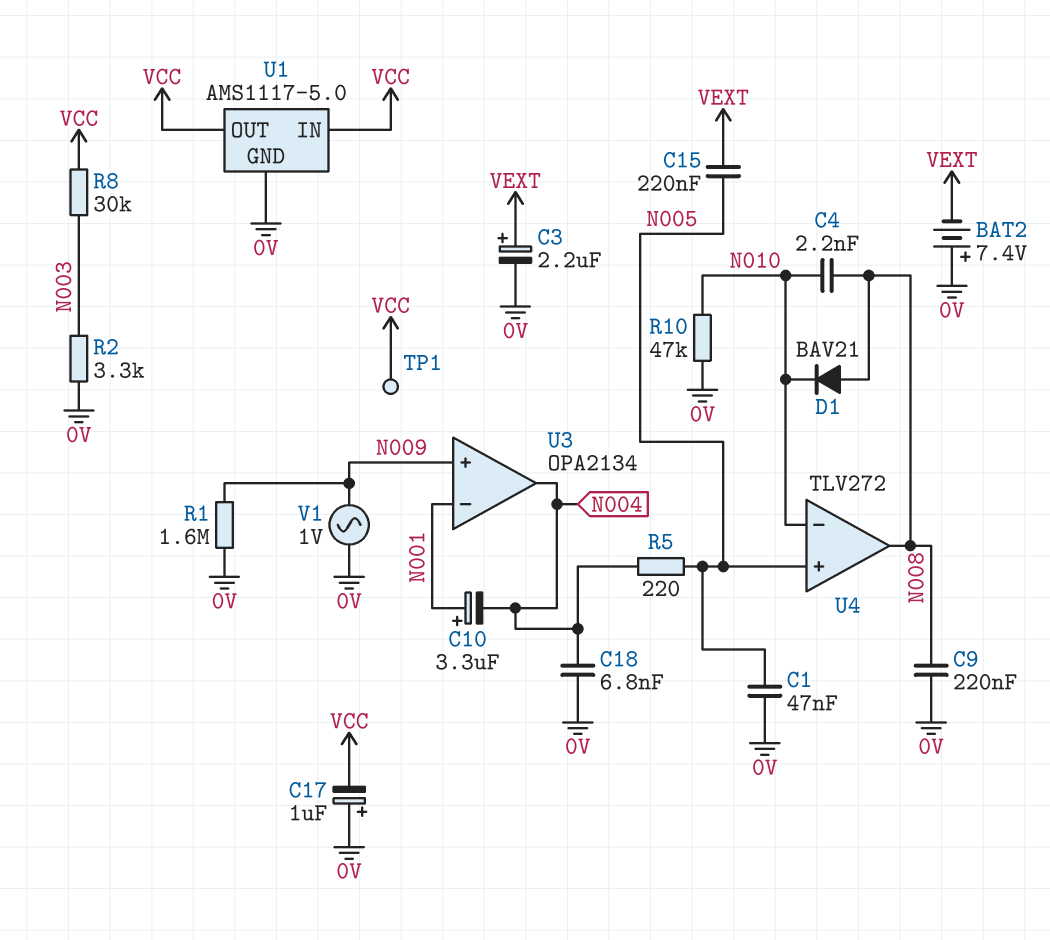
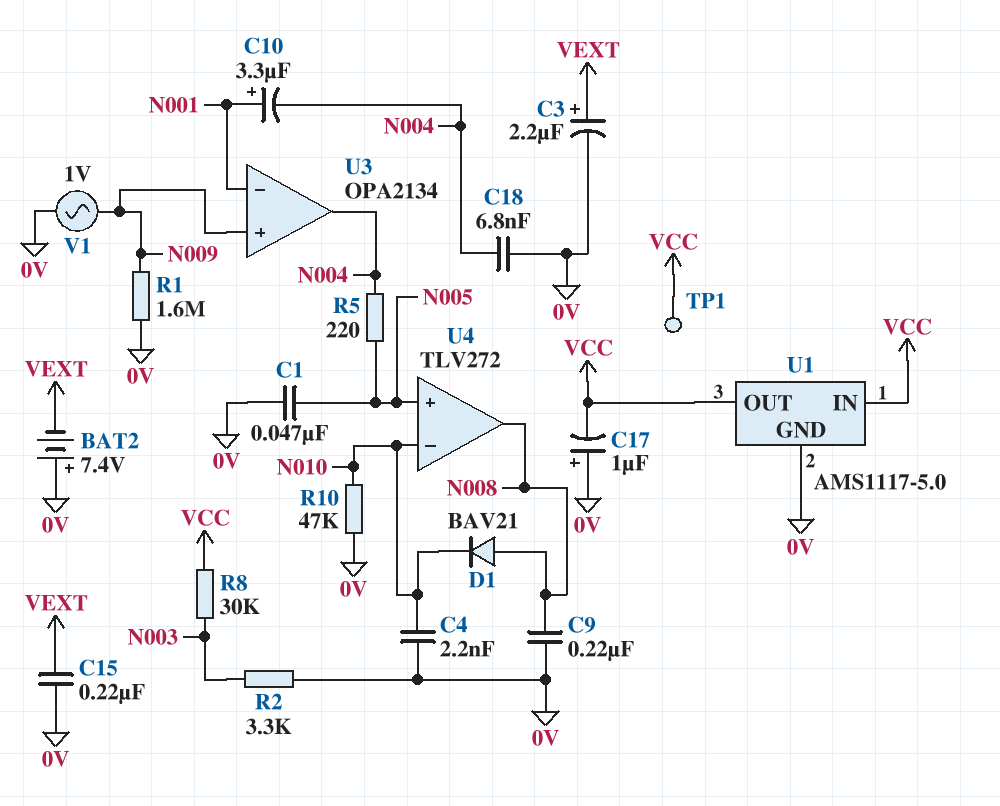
C4: 2.2nF (N008, N010) -> 2.2nF (0V, N010)
C15: 220nF (N005, VEXT) -> 220nF (0V, VEXT)

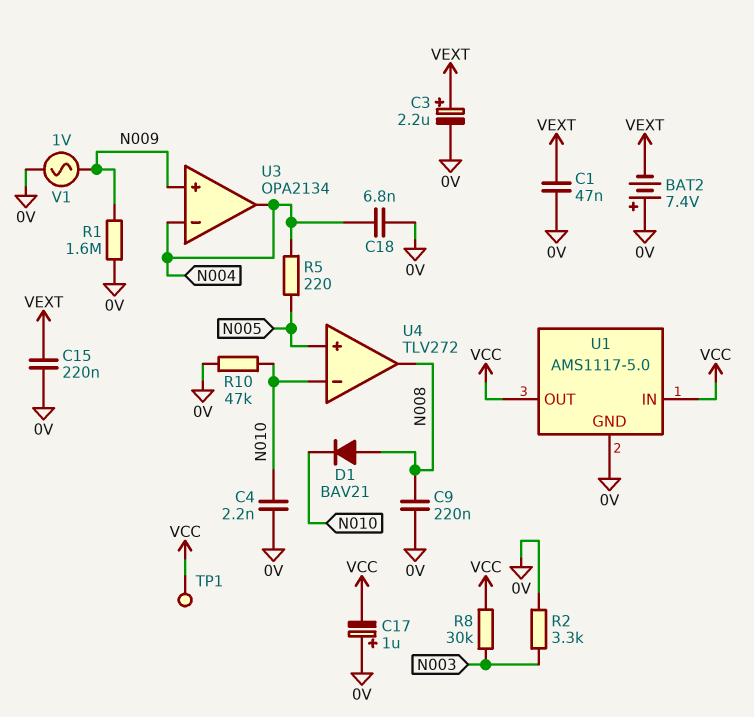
C1: 47nF (0V, N005) -> 47nF (0V, VEXT)
C10: 3.3uF (plus N001, minus N004) -> none
U3 pin in-: N001 -> N004

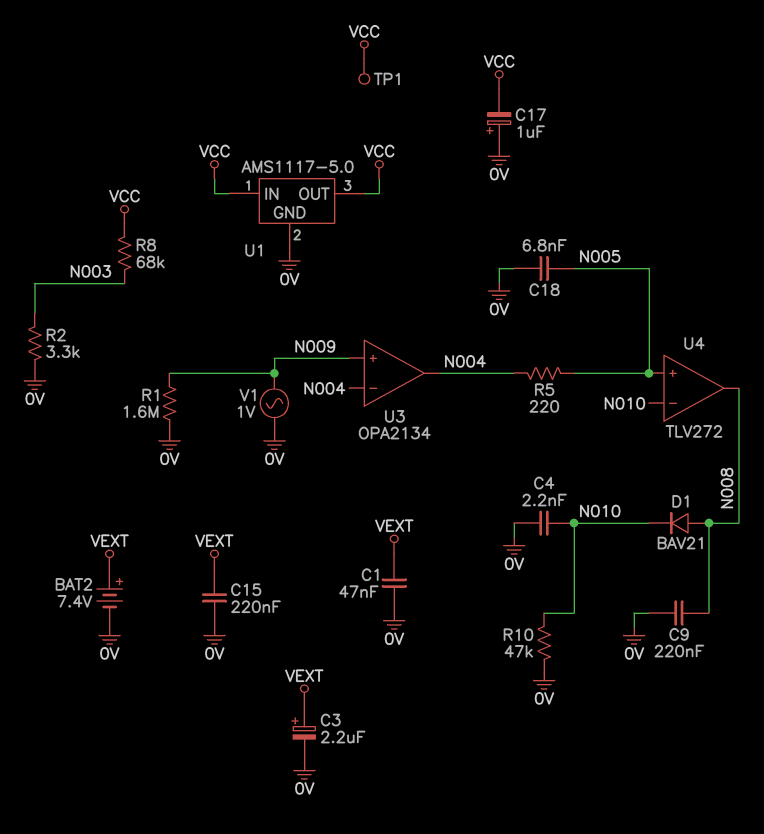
BAT2: 7.4V (plus 0V, minus VEXT) -> 7.4V (plus VEXT, minus 0V)
C18: 6.8nF (0V, N004) -> 6.8nF (0V, N005)
R8: 30k (N003, VCC) -> 68k (N003, VCC)

